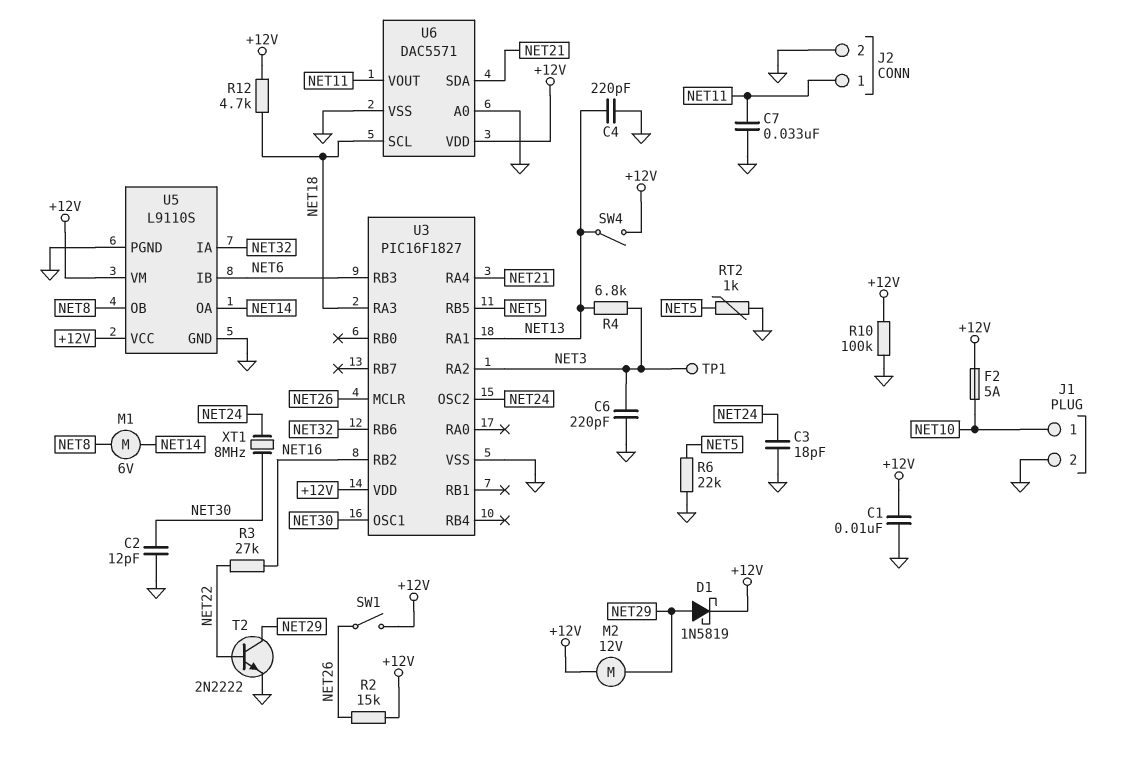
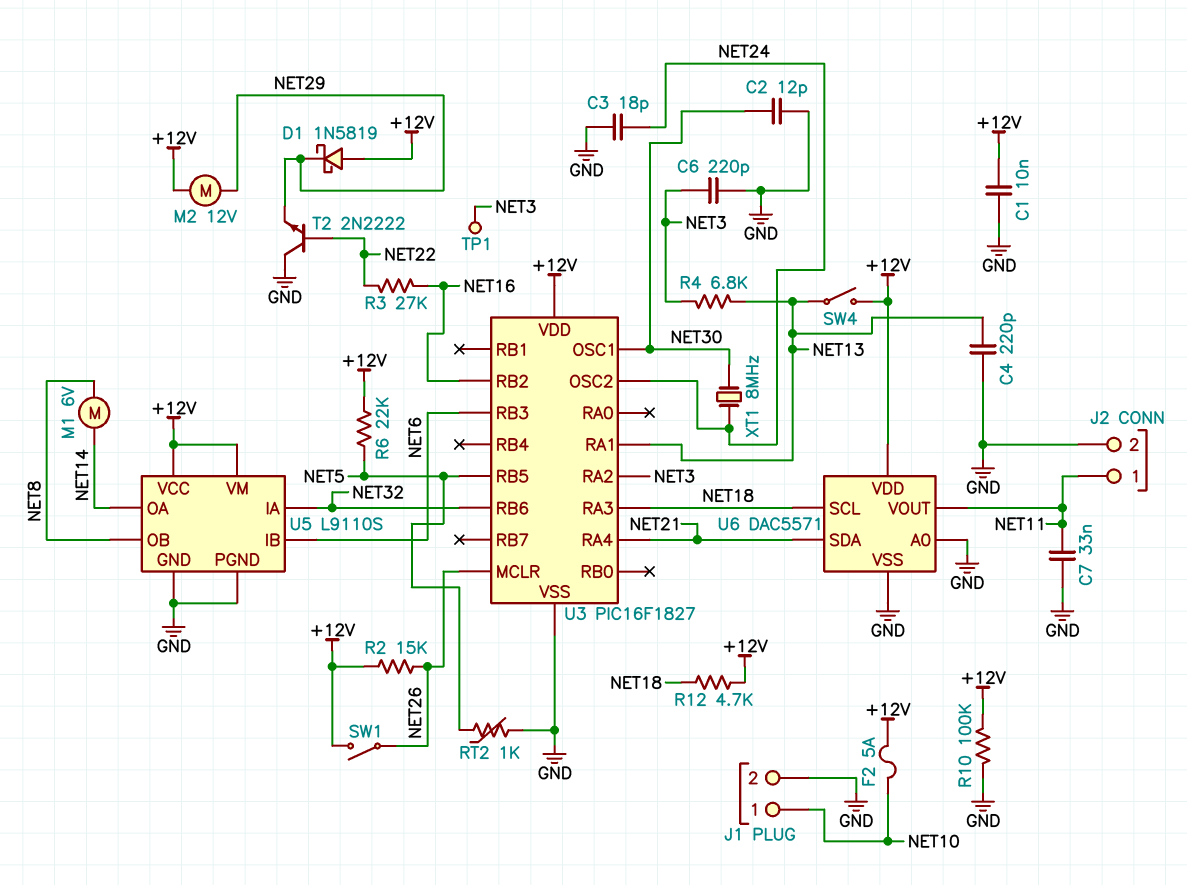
D1: schottky 1N5819 (A NET29, K +12V) -> schottky 1N5819 (A +12V, K NET29)
R6: 22k (GND, NET5) -> 22k (+12V, NET5)
T2: NPN 2N2222 (B NET22, C NET29, E GND) -> NPN 2N2222 (B NET22, C GND, E NET29)

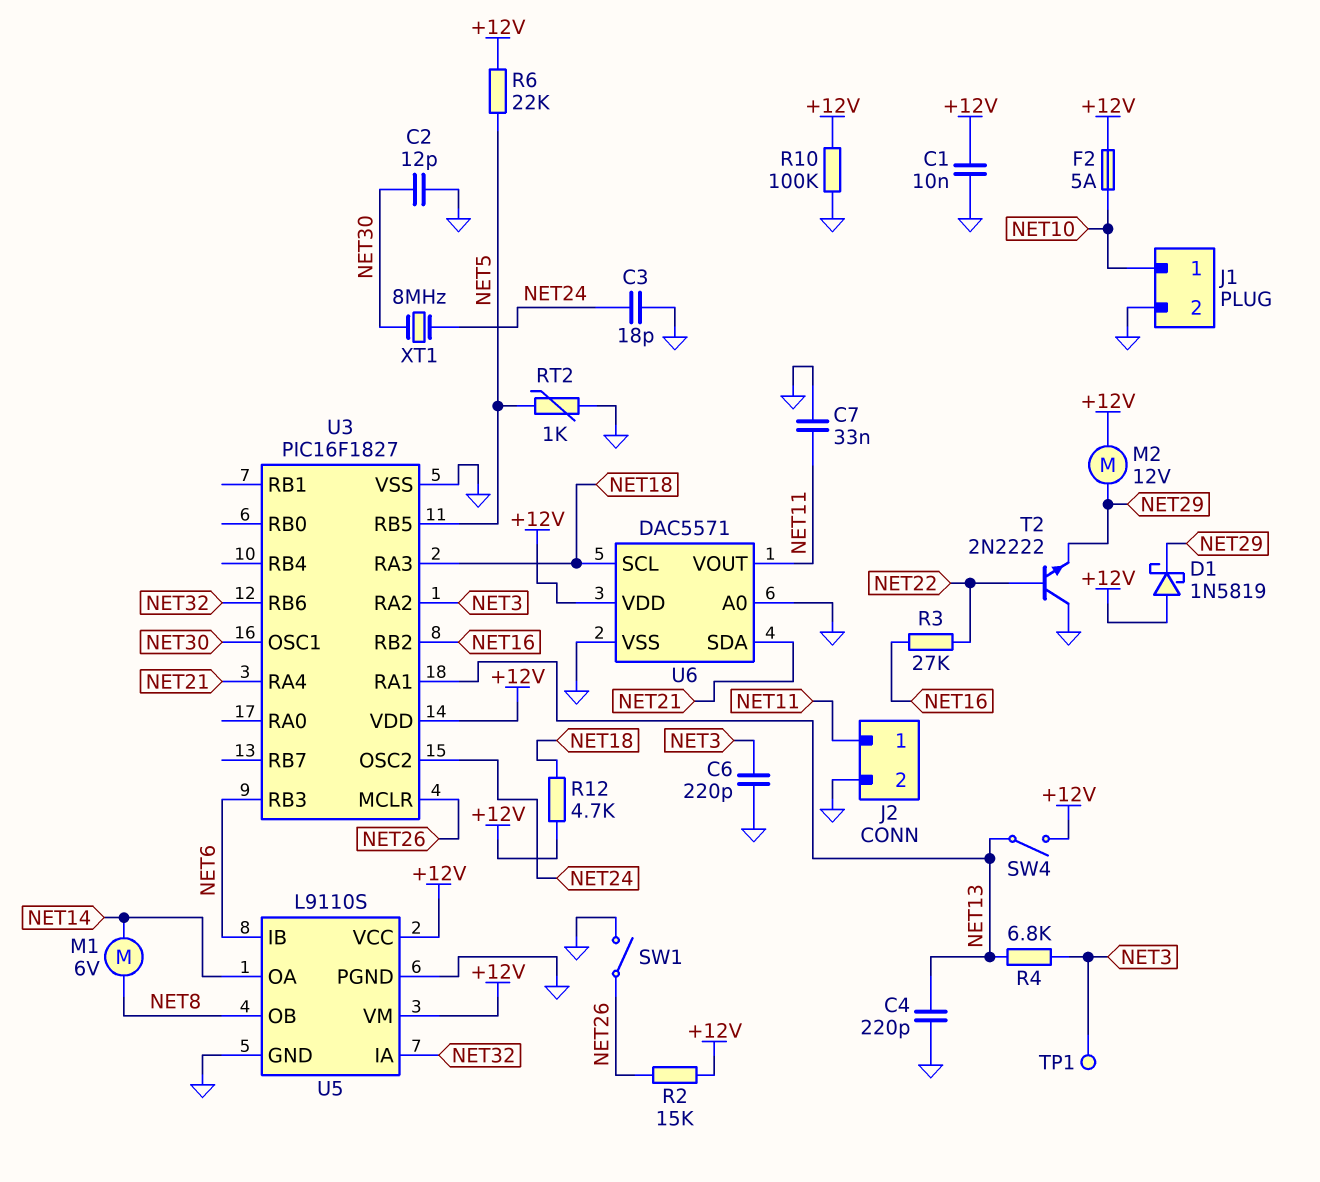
SW1: switch (+12V, NET26) -> switch (GND, NET26)

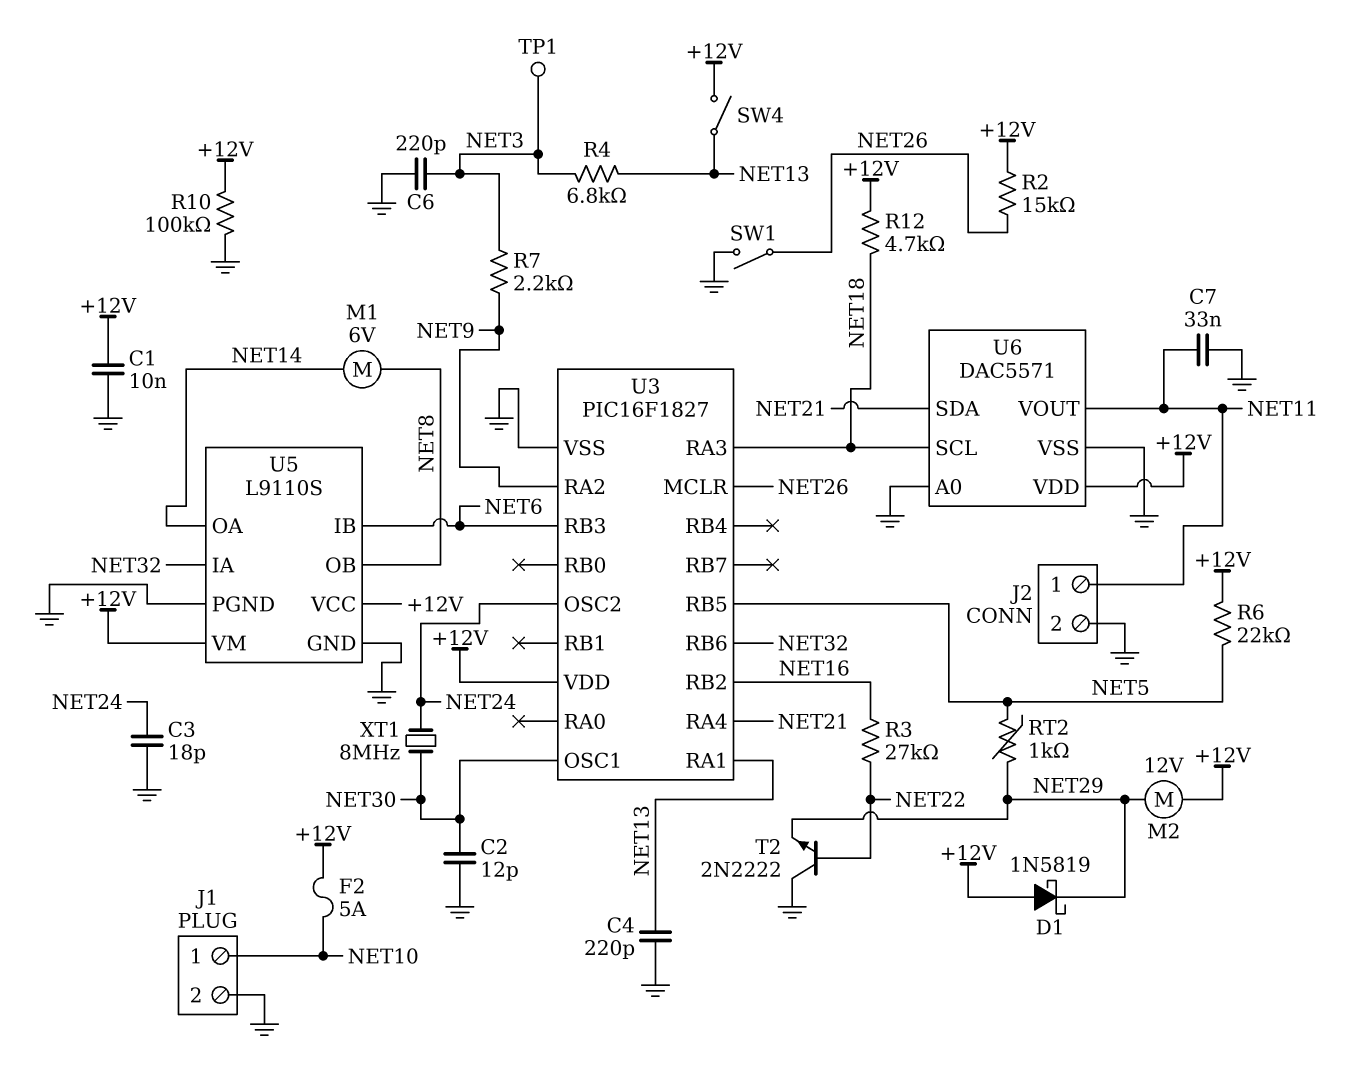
R7: none -> 2.2k (NET3, NET9)
RT2: 1k (GND, NET5) -> 1k (NET5, NET29)
U3 pin RA2: NET3 -> NET9

